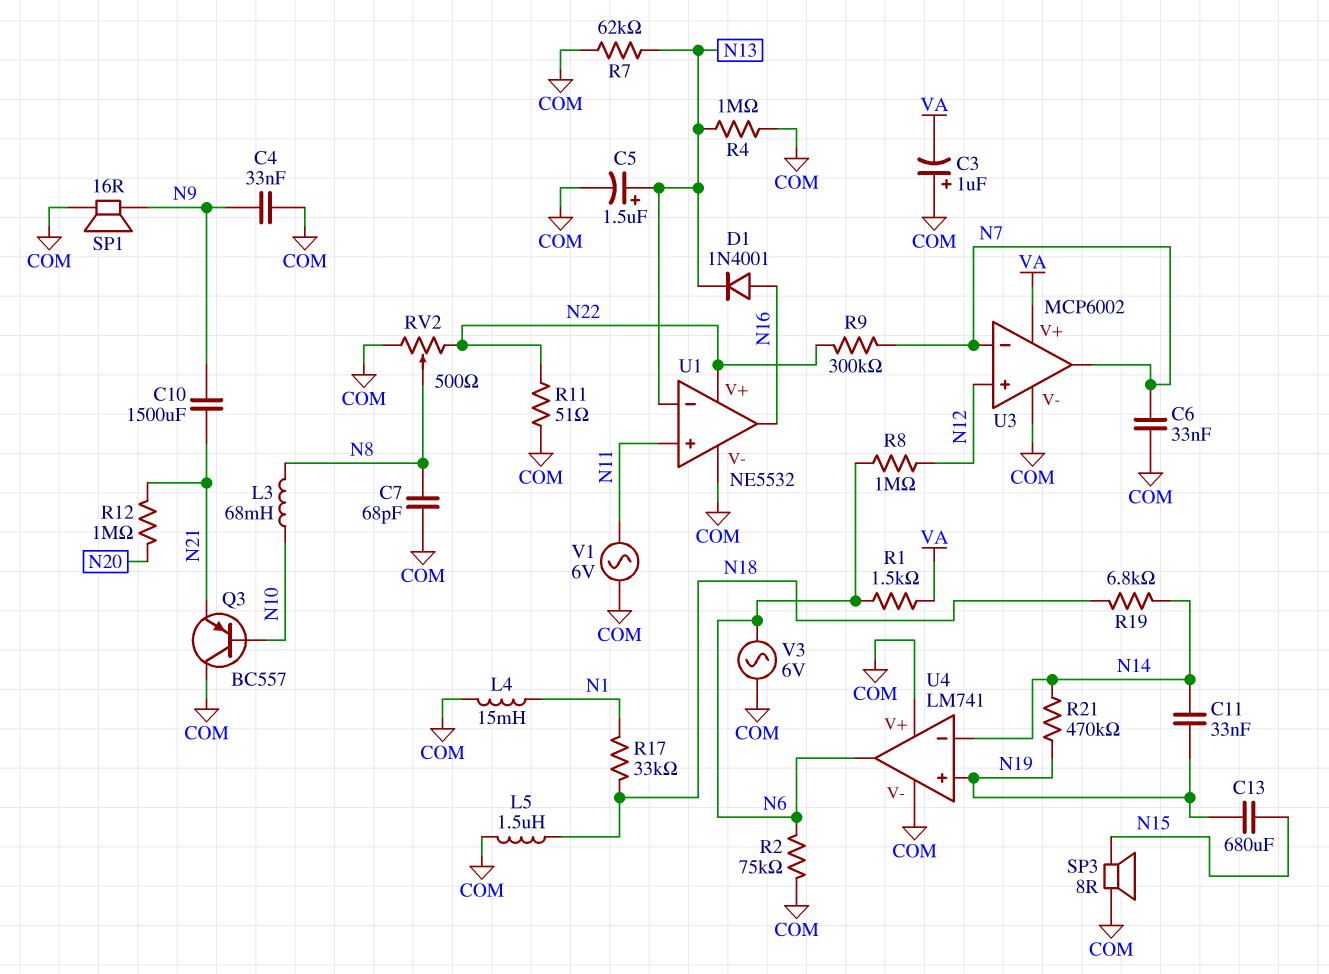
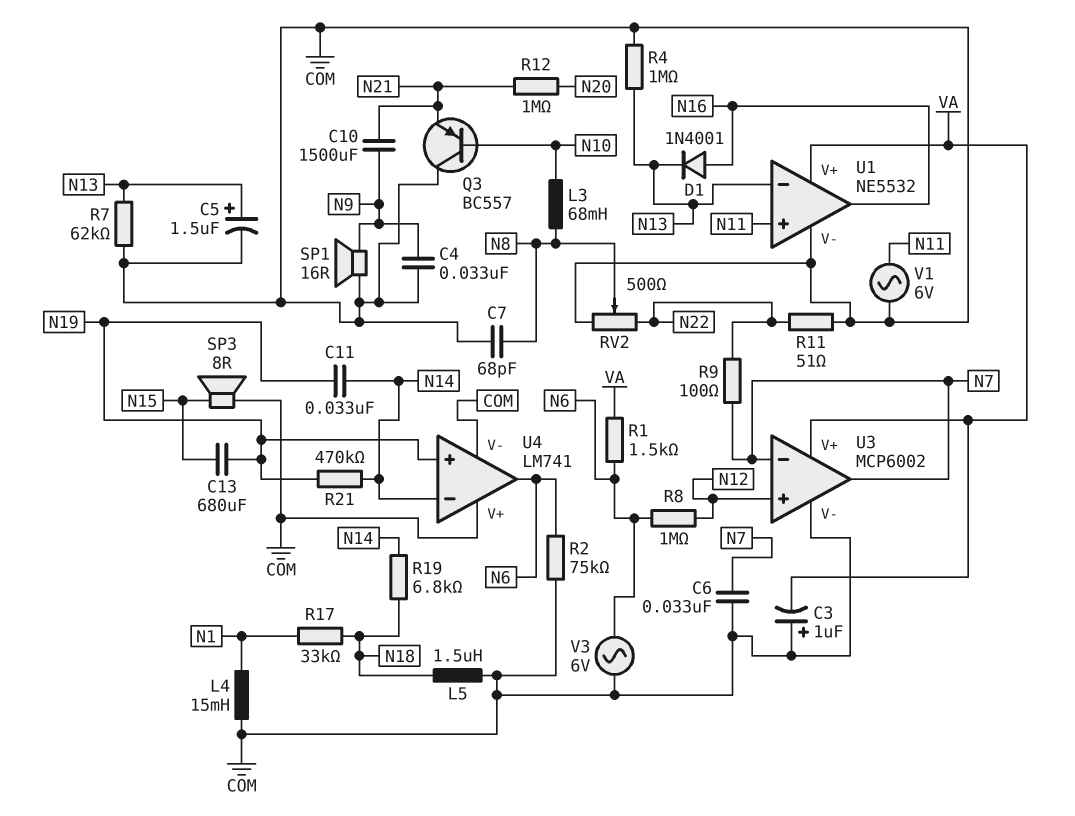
R9: 300k (N7, N22) -> 100 (N7, N22)
U1 pin V+: N22 -> VA

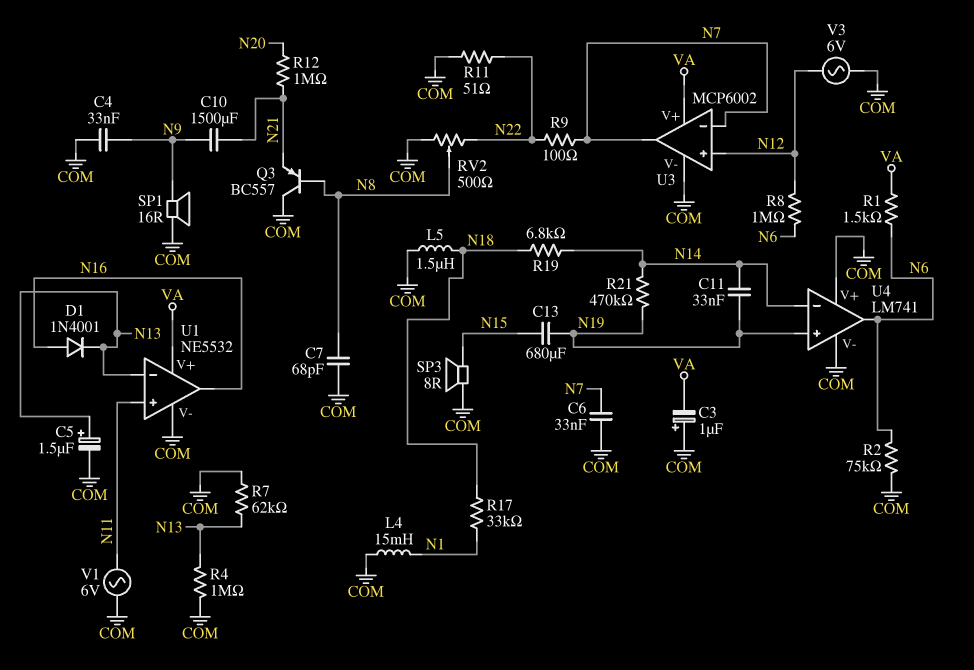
L3: 68mH (N8, N10) -> none
Q3: PNP BC557 (B N10, C COM, E N21) -> PNP BC557 (B N8, C COM, E N21)
V3: AC 6V (COM, N6) -> AC 6V (COM, N12)

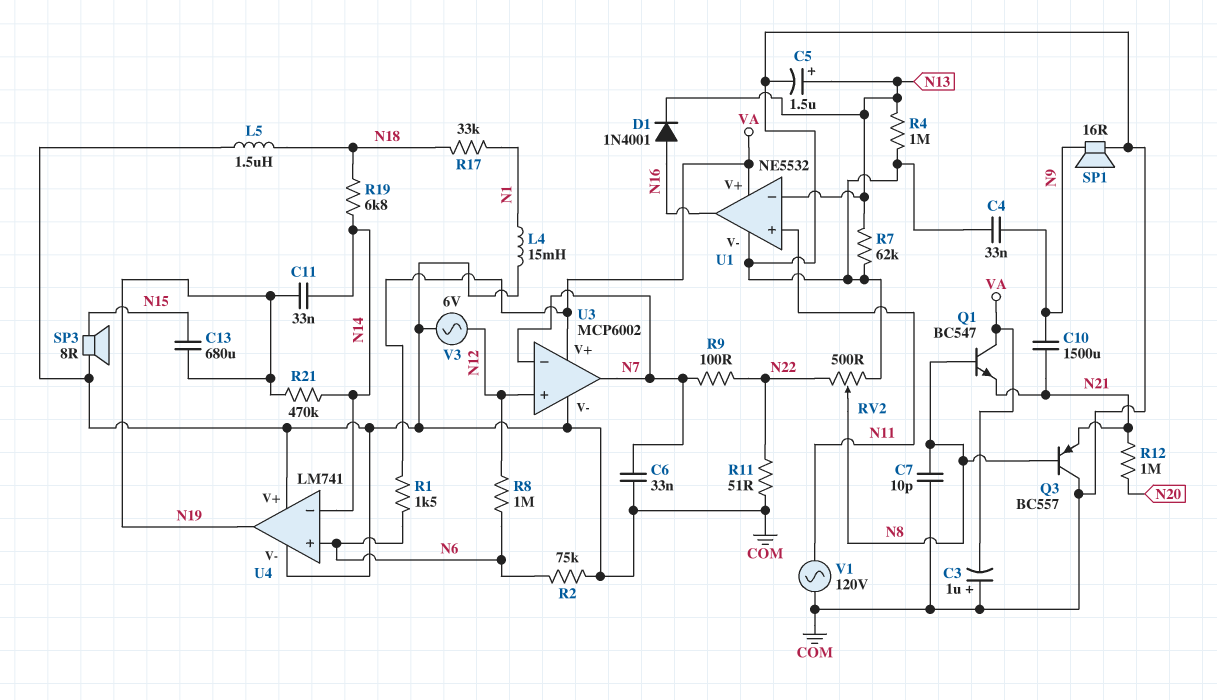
C7: 68pF (COM, N8) -> 10pF (COM, N8)
Q1: none -> NPN BC547 (B N8, C VA, E N21)
U4 pin in+: N19 -> N6
U4 pin out: N6 -> N19
V1: AC 6V (COM, N11) -> AC 120V (COM, N11)

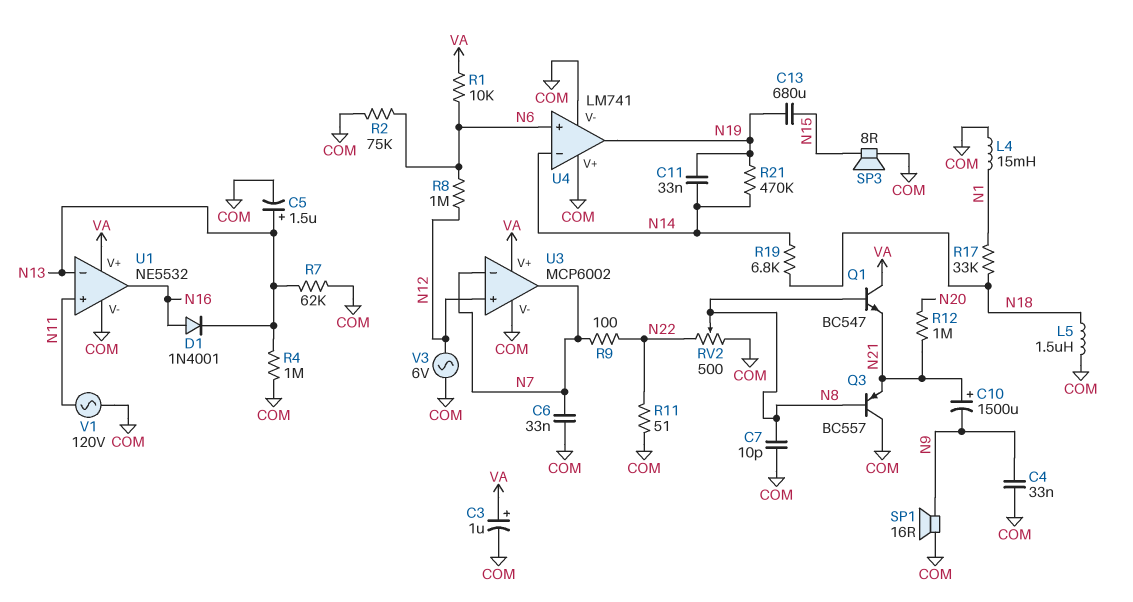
C3: 1uF (plus COM, minus VA) -> 1uF (plus VA, minus COM)
C10: 1500uF (N9, N21) -> 1500uF (plus N21, minus N9)
R1: 1.5k (N6, VA) -> 10k (N6, VA)

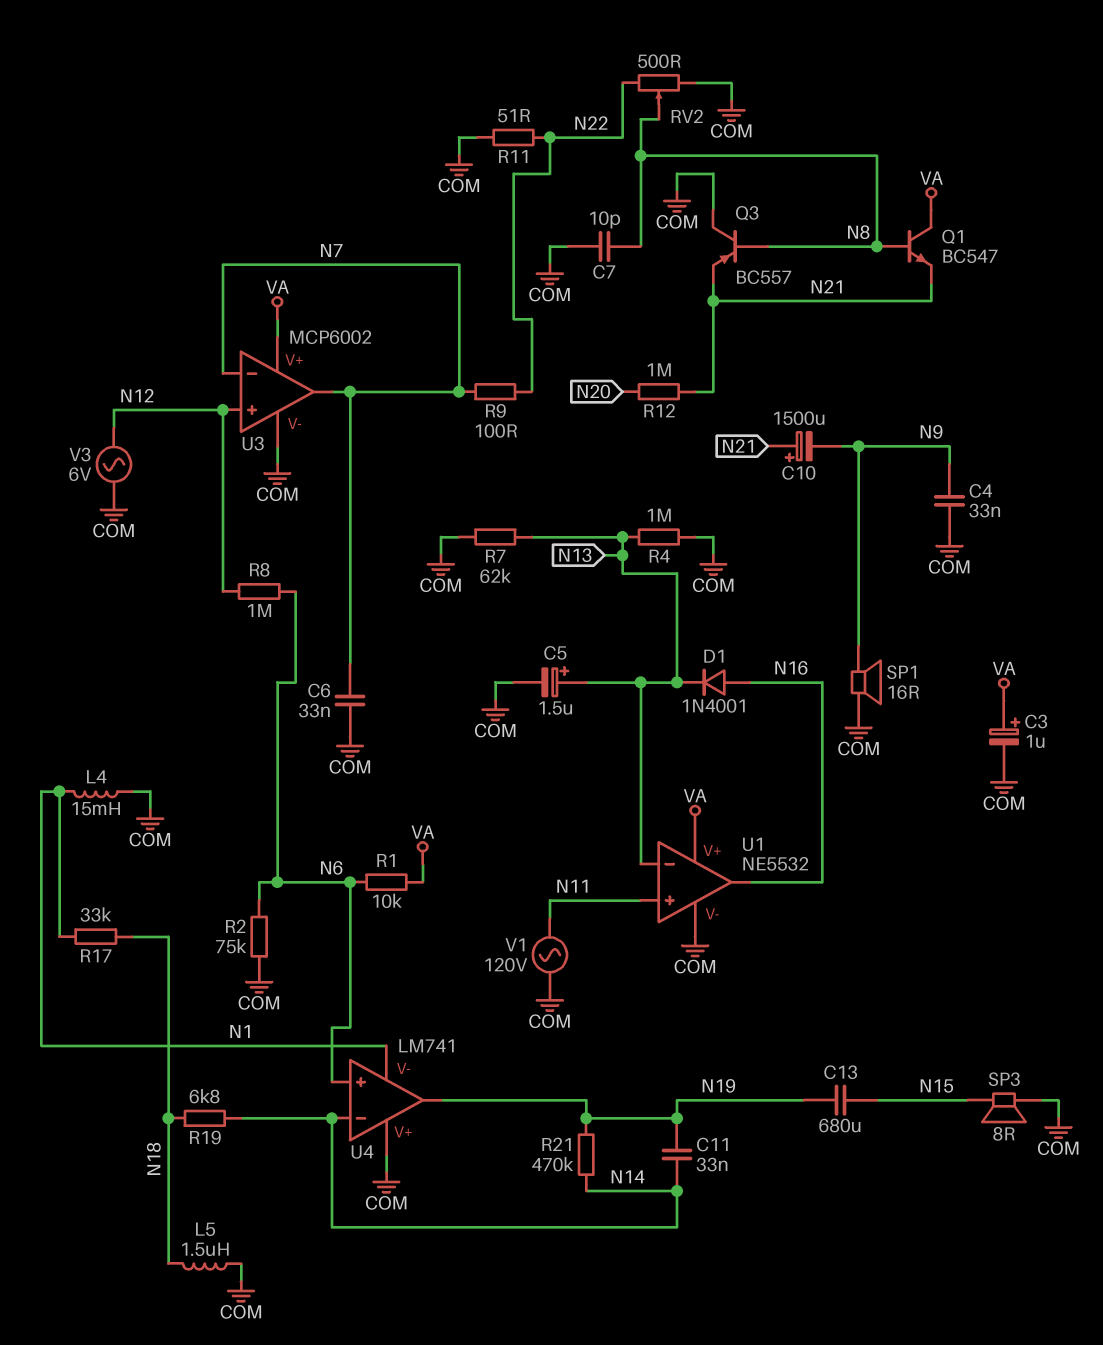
U4 pin V-: COM -> N1

